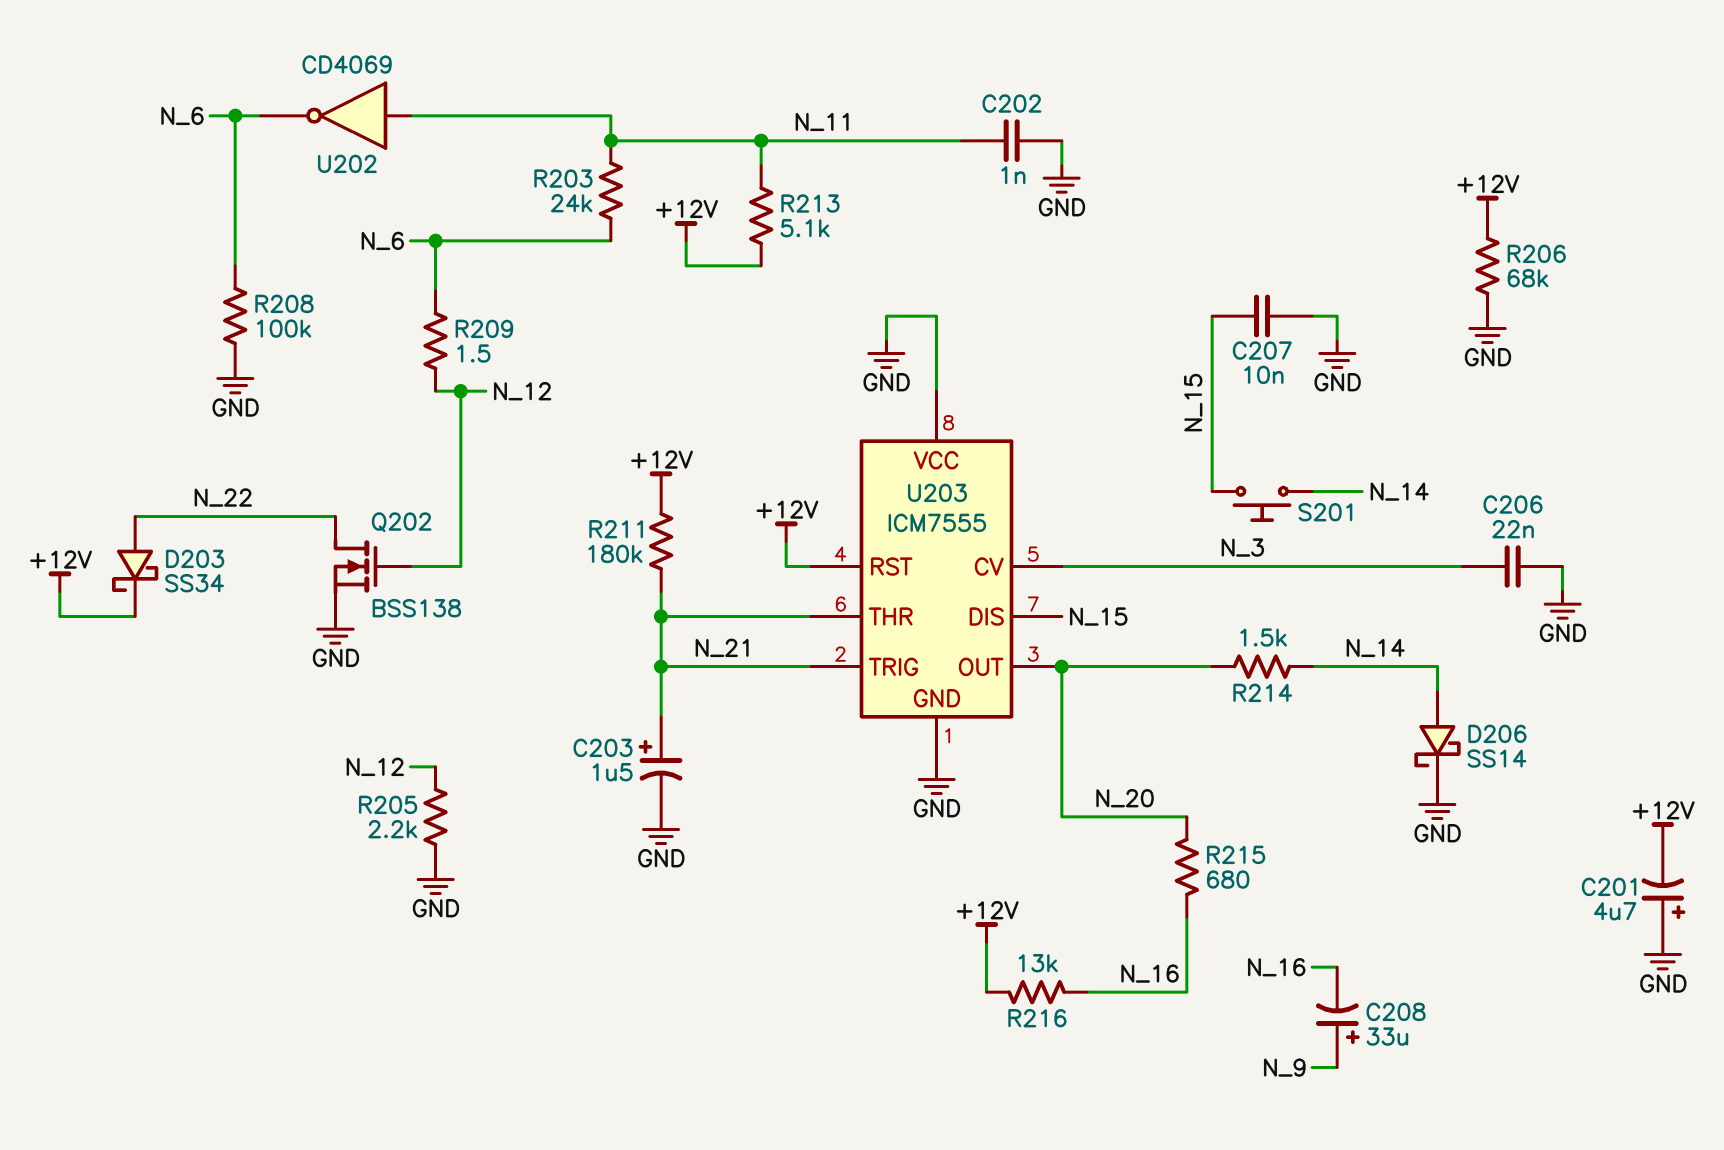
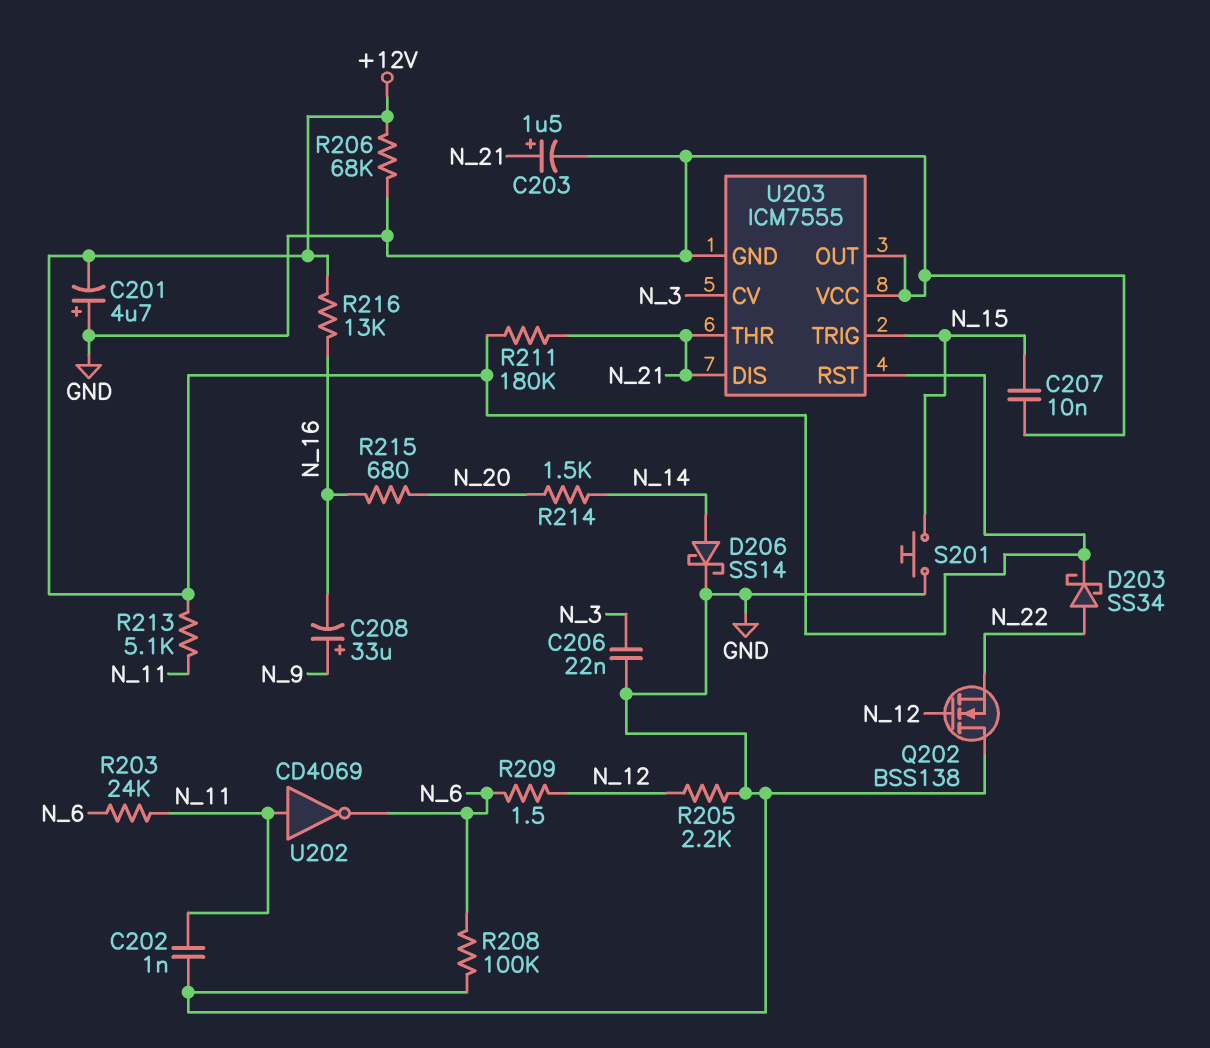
Q202: NMOS BSS138 (G N_12, D N_22, S GND) -> NMOS BSS138 (G N_12, D GND, S N_22)
S201: button (N_14, N_15) -> button (GND, N_15)
U203 pin DIS: N_15 -> N_21
U203 pin OUT: N_20 -> GND
U203 pin TRIG: N_21 -> N_15

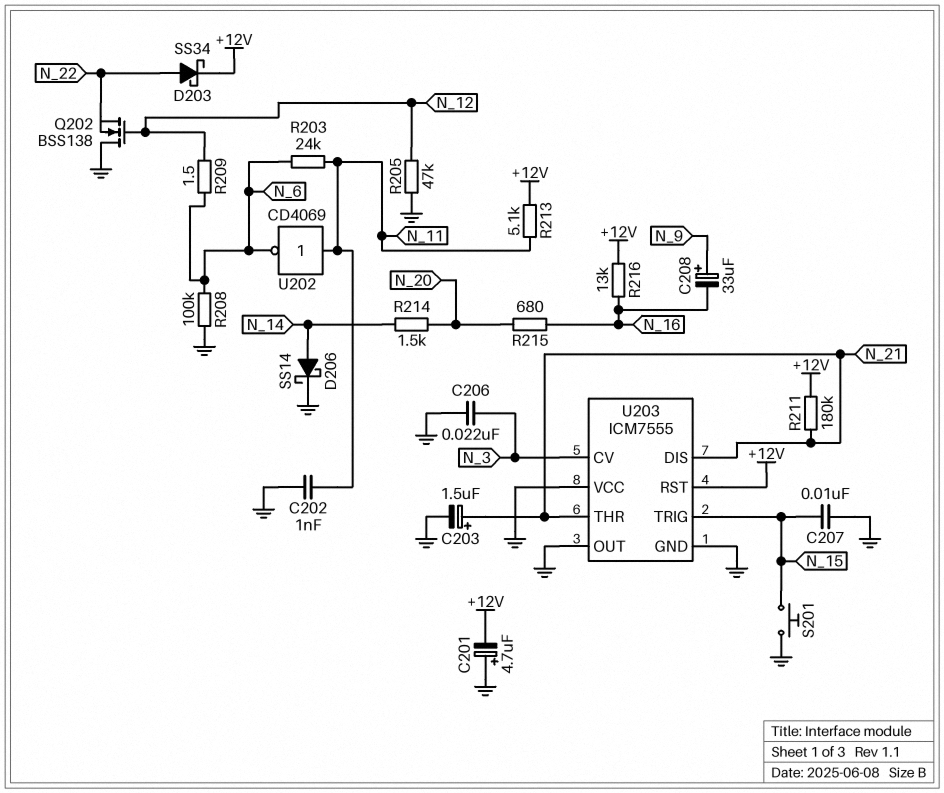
R205: 2.2k (GND, N_12) -> 47k (GND, N_12)
R206: 68k (+12V, GND) -> none

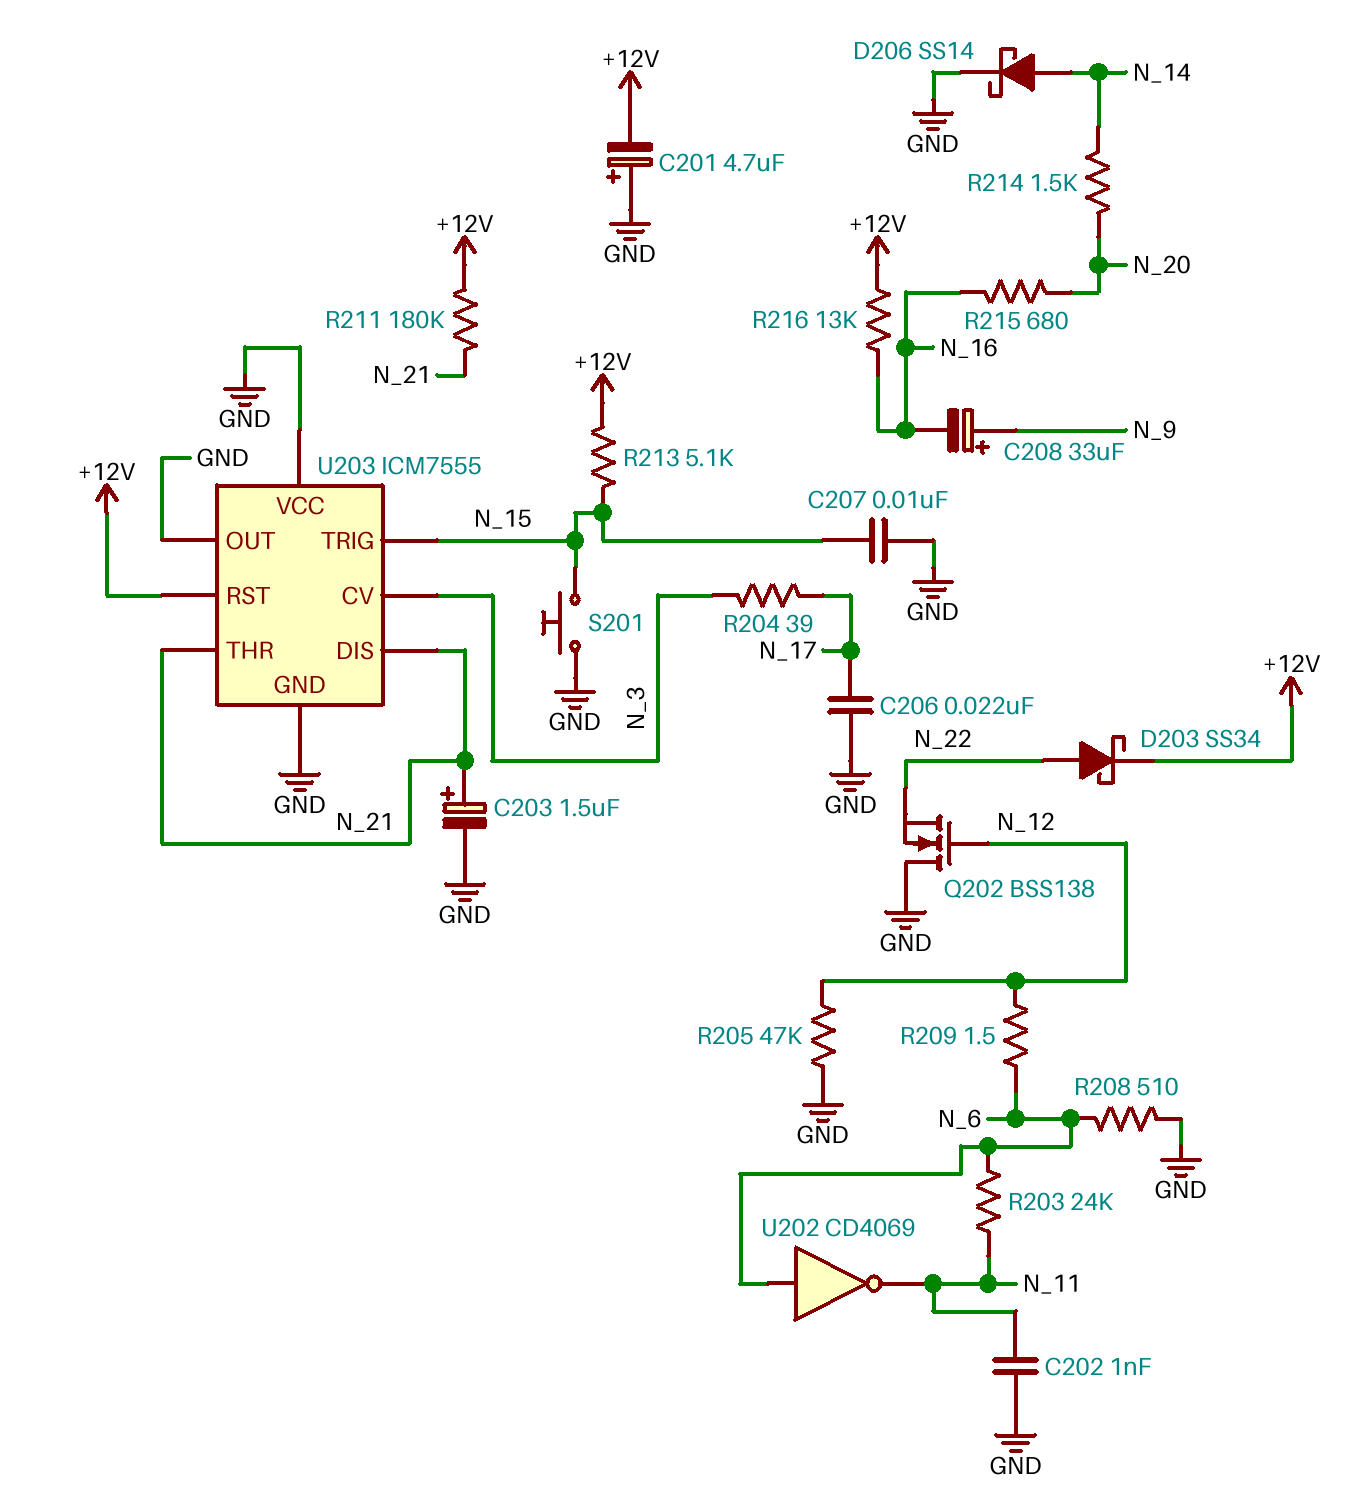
C206: 22nF (GND, N_3) -> 22nF (GND, N_17)
R204: none -> 39 (N_3, N_17)
R208: 100k (GND, N_6) -> 510 (GND, N_6)
R213: 5.1k (+12V, N_11) -> 5.1k (+12V, N_15)
U202: NOT CD4069 (in N_11, out N_6) -> NOT CD4069 (in N_6, out N_11)

